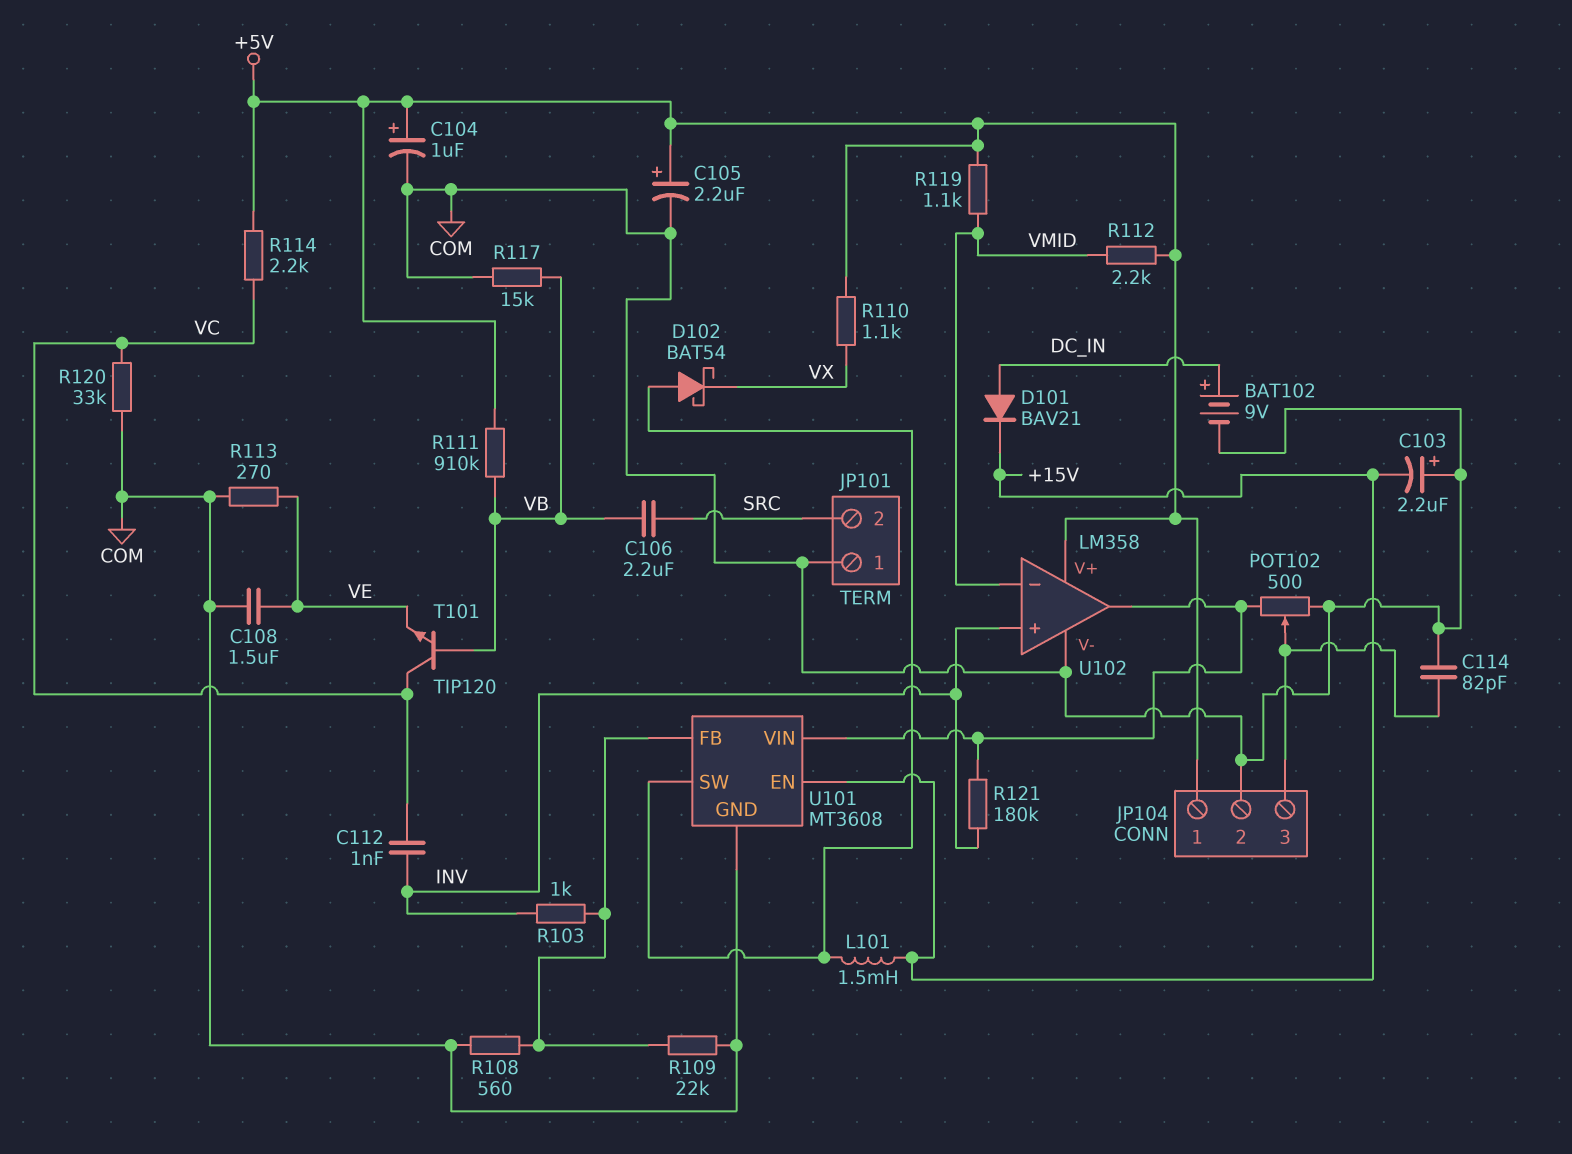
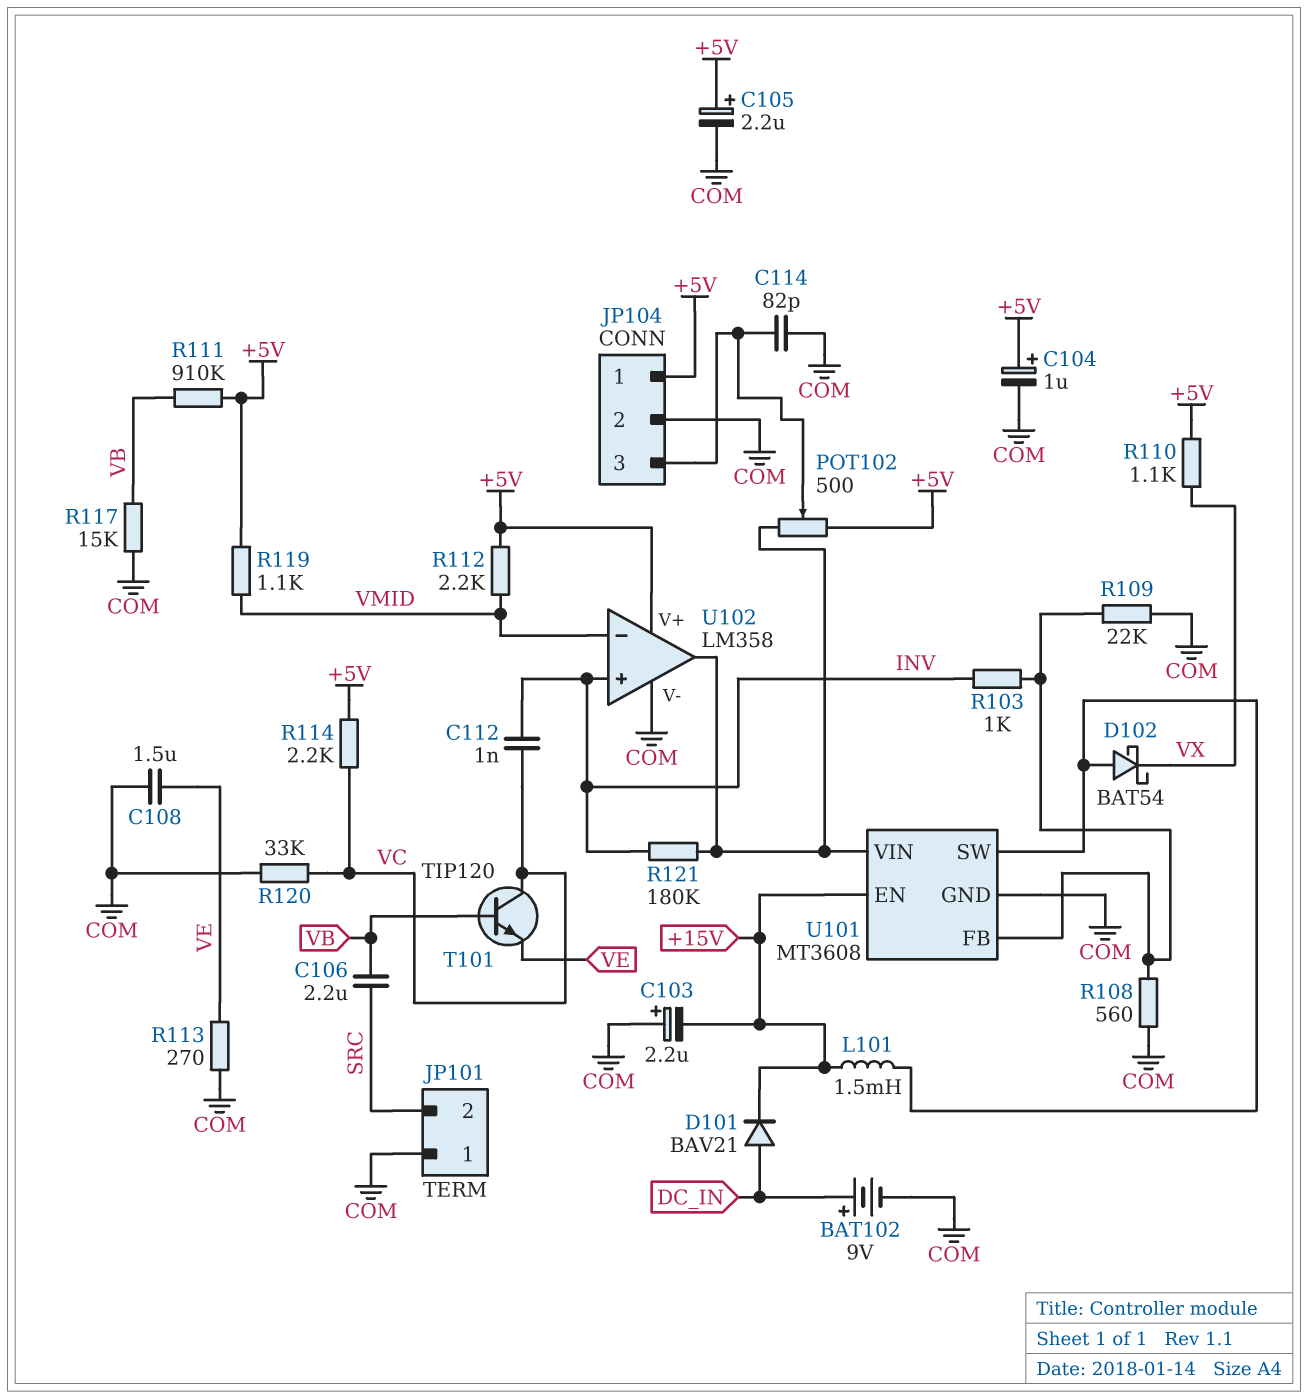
POT102: 500 (COM, U101/VIN, wiper JP104/3) -> 500 (+5V, U101/VIN, wiper JP104/3)

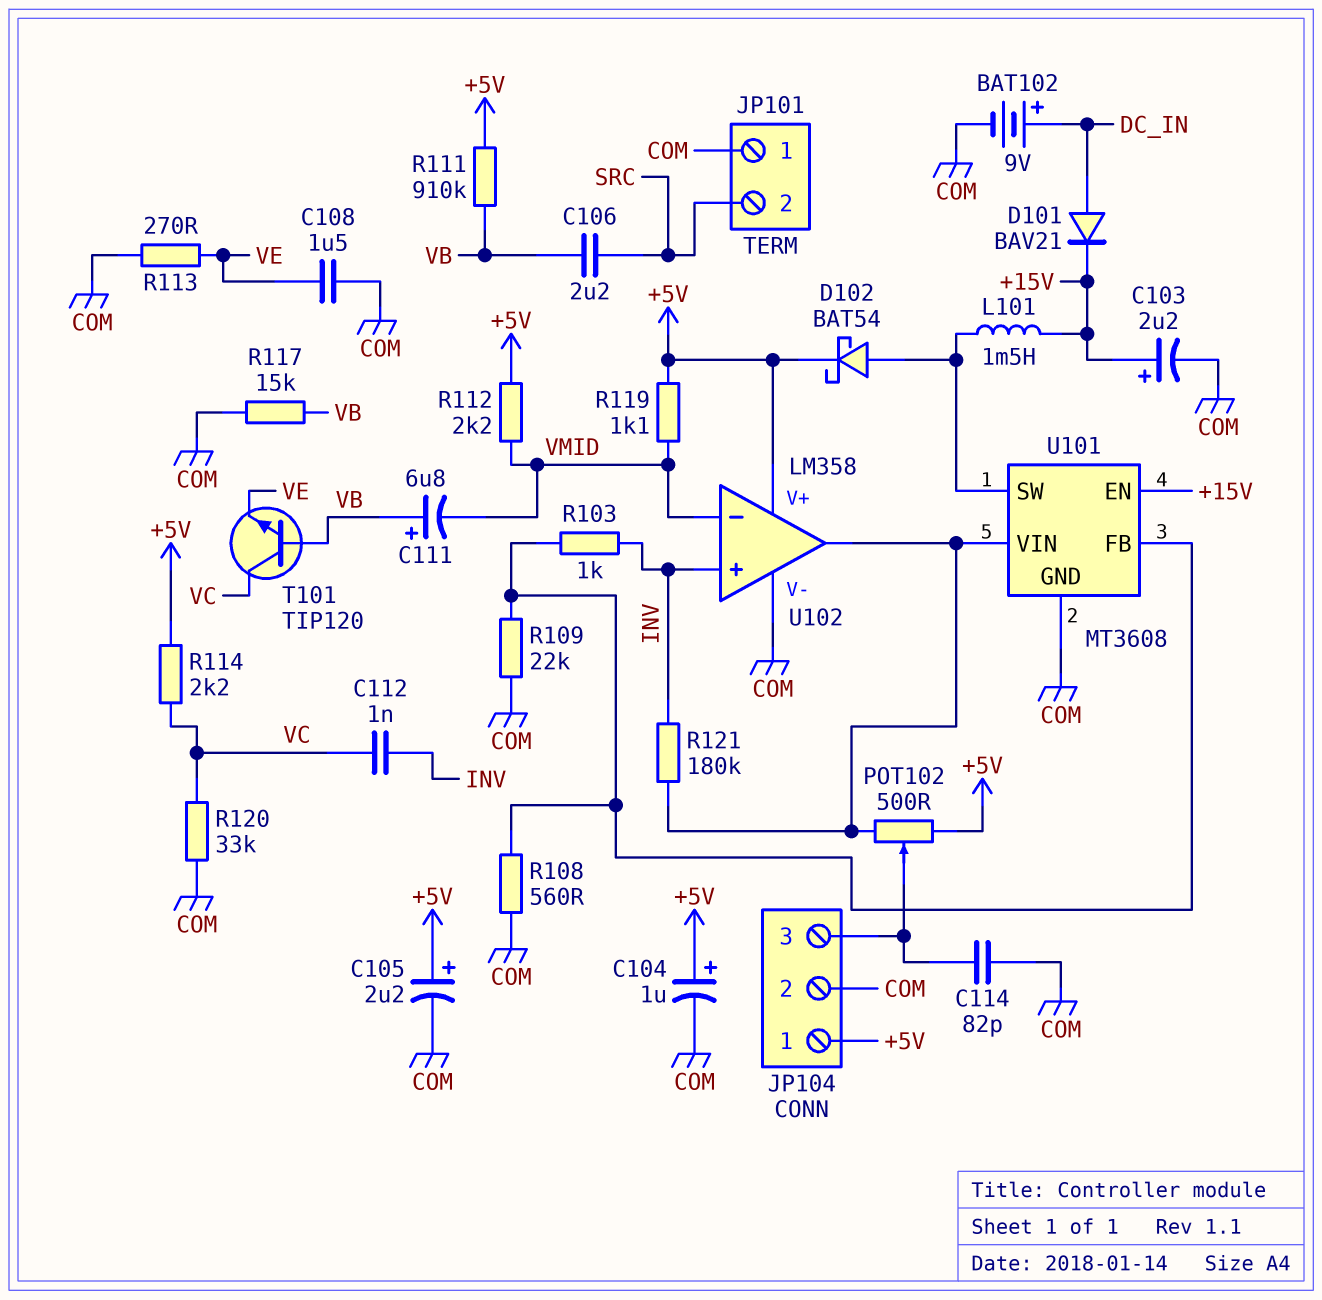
C103: 2.2uF (plus COM, minus +15V) -> 2.2uF (plus +15V, minus COM)
C111: none -> 6.8uF (plus VB, minus VMID)
D102: schottky BAT54 (A U101/SW, K VX) -> schottky BAT54 (A U101/SW, K +5V)
R110: 1.1k (+5V, VX) -> none

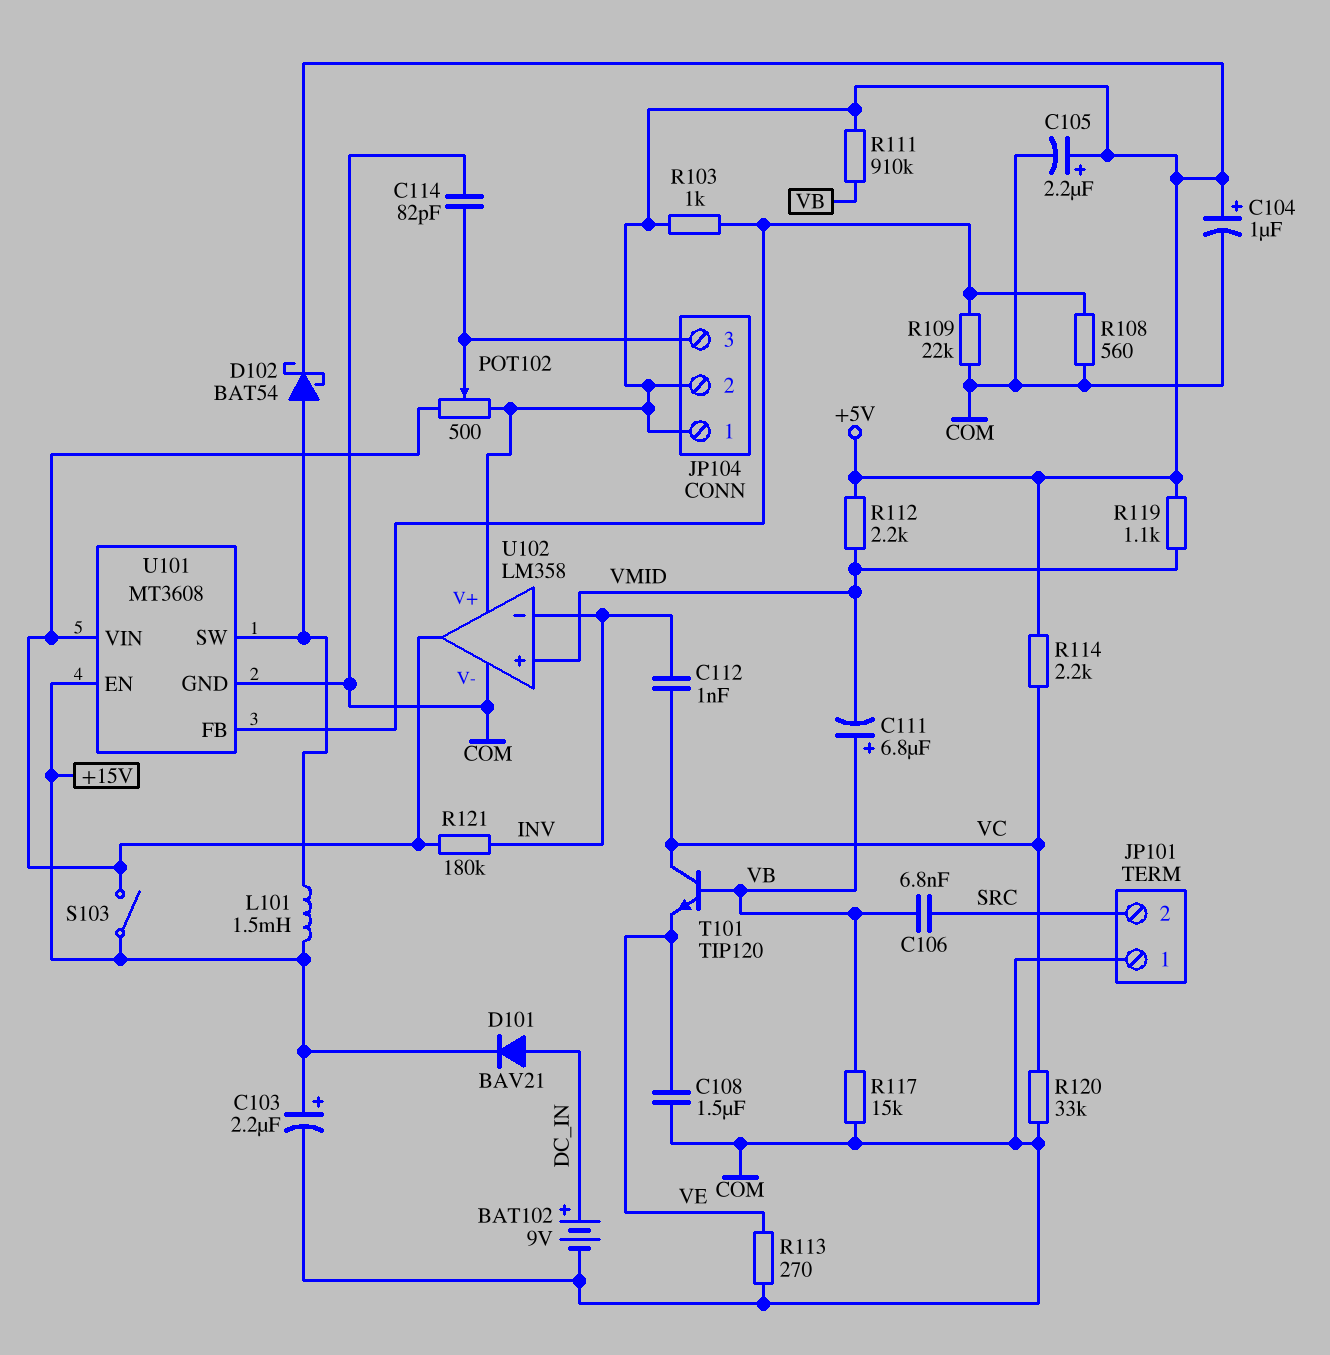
C106: 2.2uF (SRC, VB) -> 6.8nF (SRC, VB)
JP104 pin 2: COM -> +5V
R103: 1k (INV, U101/FB) -> 1k (+5V, U101/FB)
S103: none -> switch (+15V, U101/VIN)
U102 pin in+: INV -> VMID
U102 pin in-: VMID -> INV

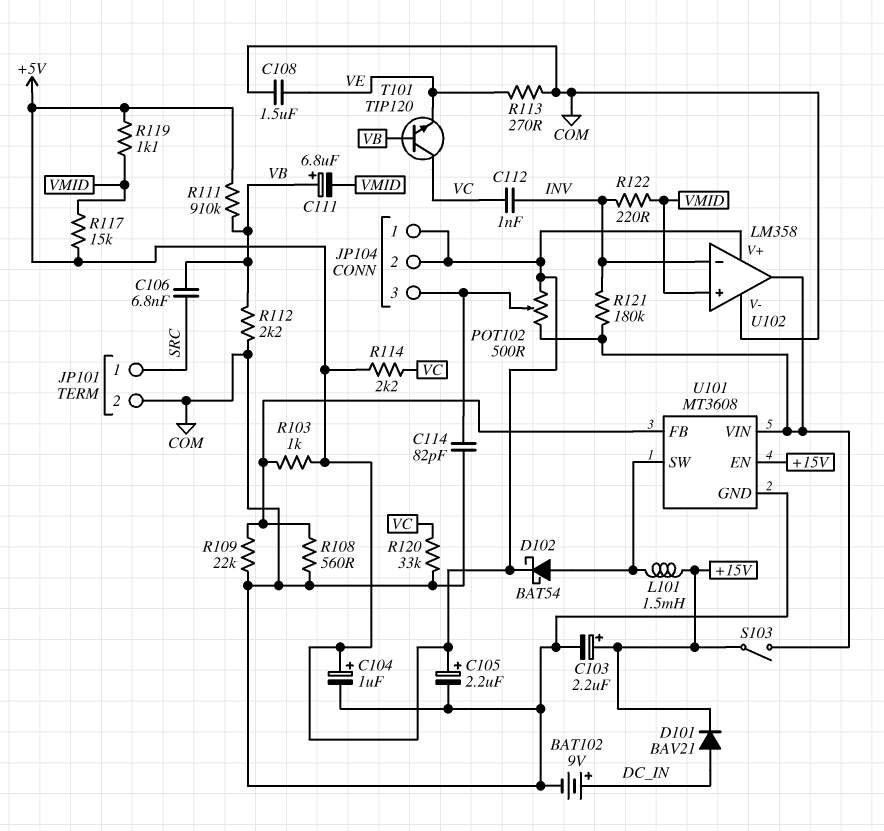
JP101 pin 1: COM -> SRC
JP101 pin 2: SRC -> COM
R112: 2.2k (+5V, VMID) -> 2.2k (COM, VB)
R117: 15k (COM, VB) -> 15k (+5V, VMID)
R122: none -> 220 (INV, VMID)

